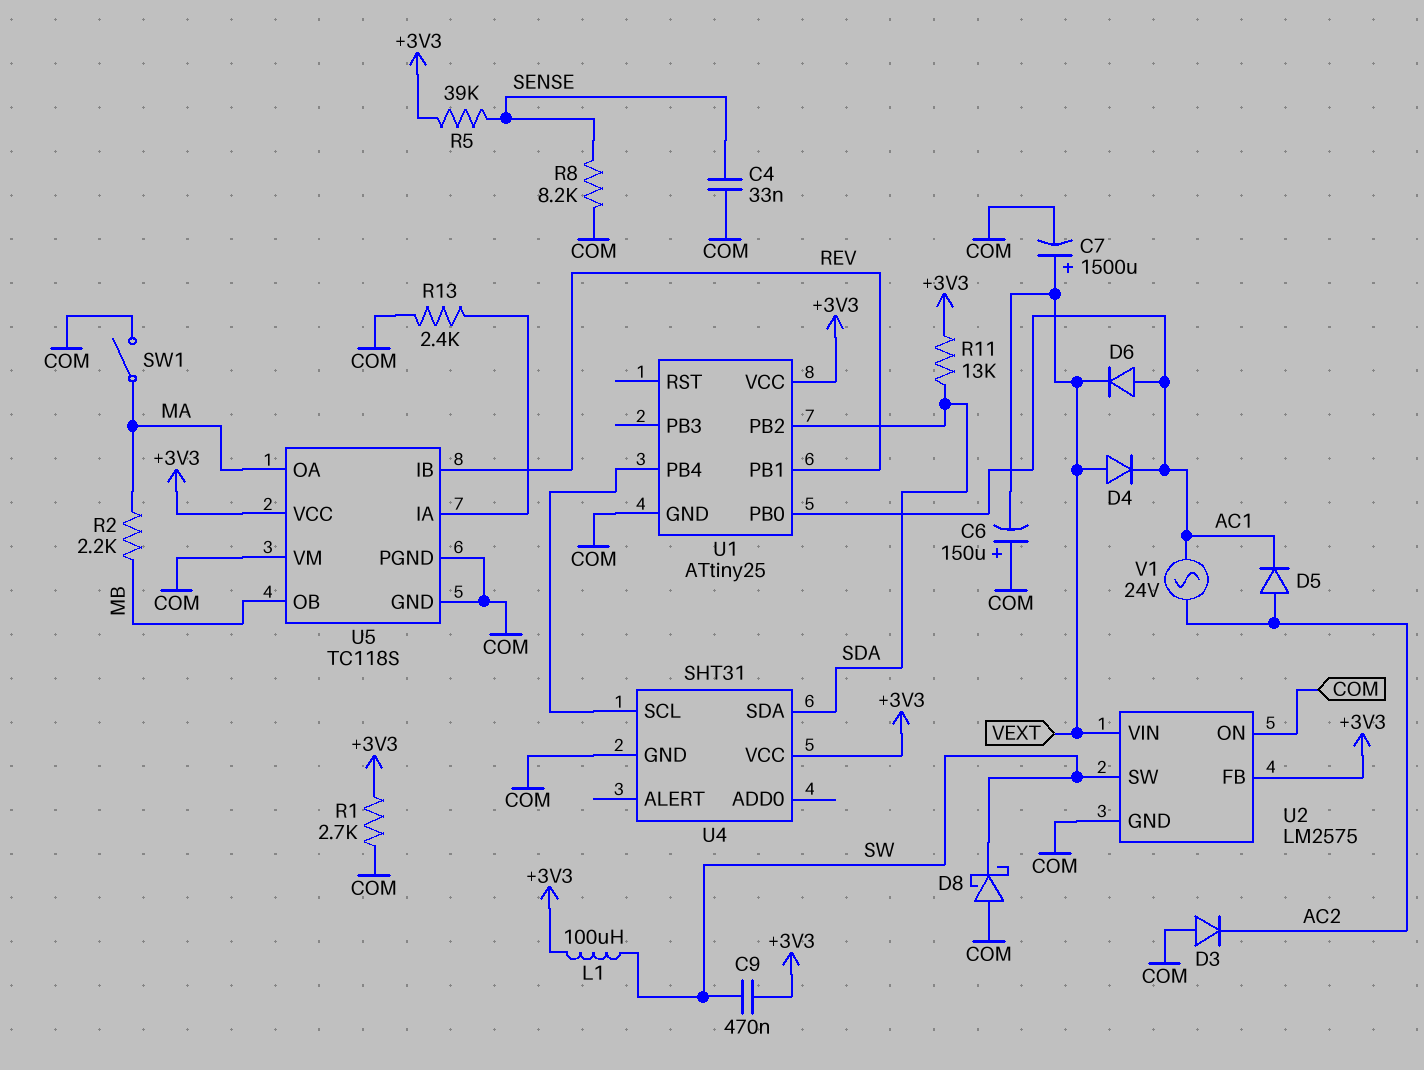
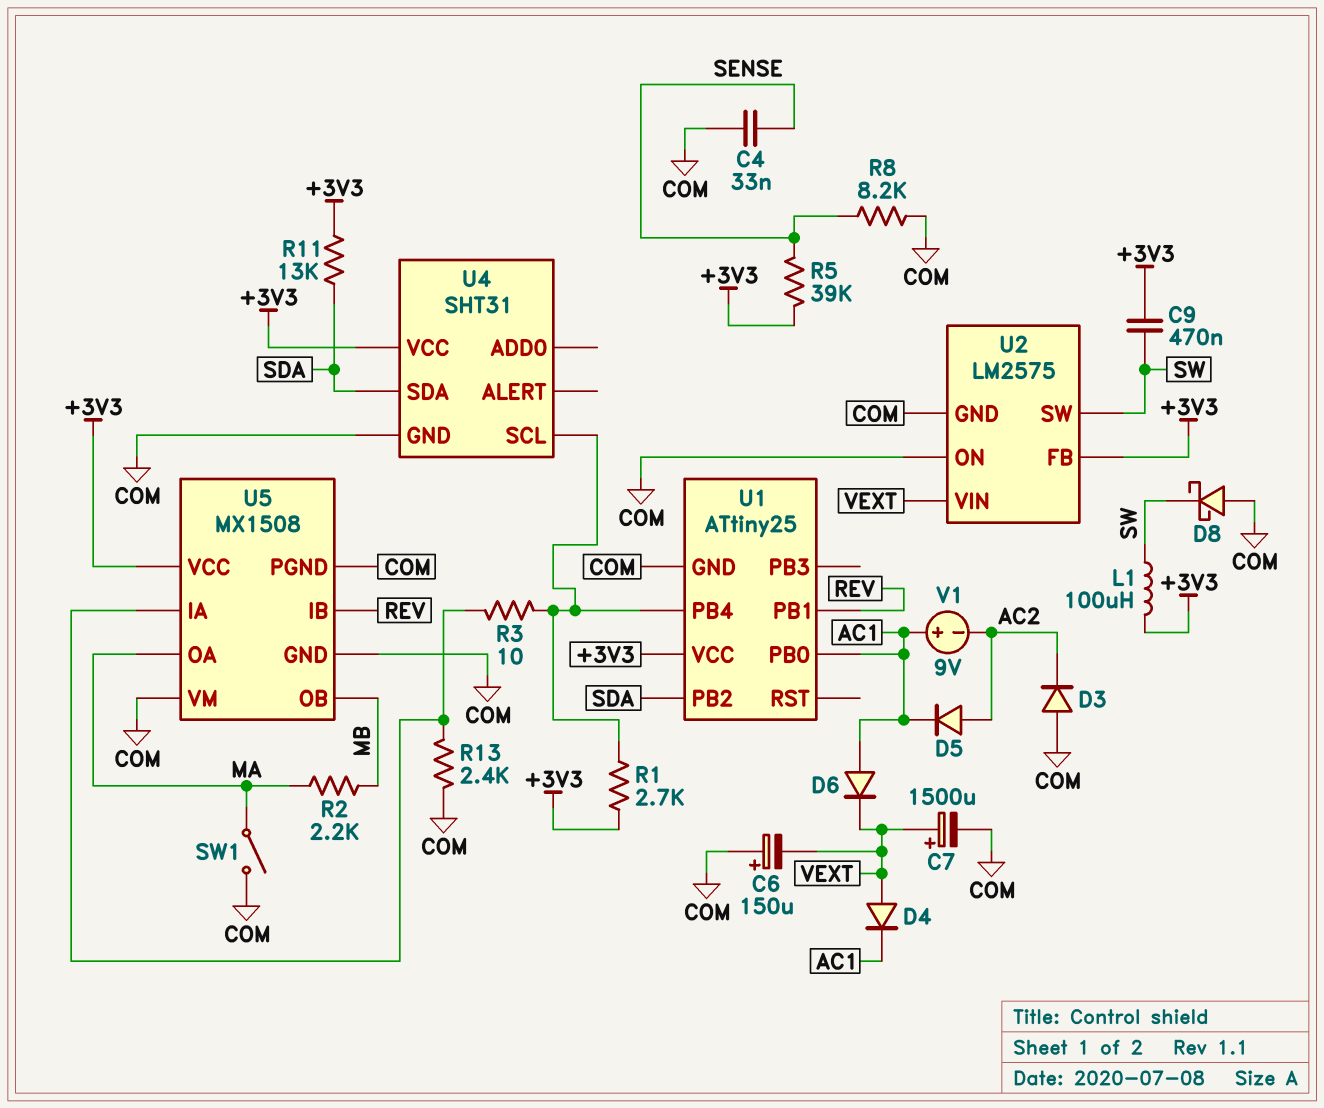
R1: 2.7k (+3V3, COM) -> 2.7k (+3V3, U1/PB4)
R3: none -> 10 (U1/PB4, U5/IA)
U5: TC118S -> MX1508
V1: AC 24V (AC1, AC2) -> 9V (plus AC1, minus AC2)

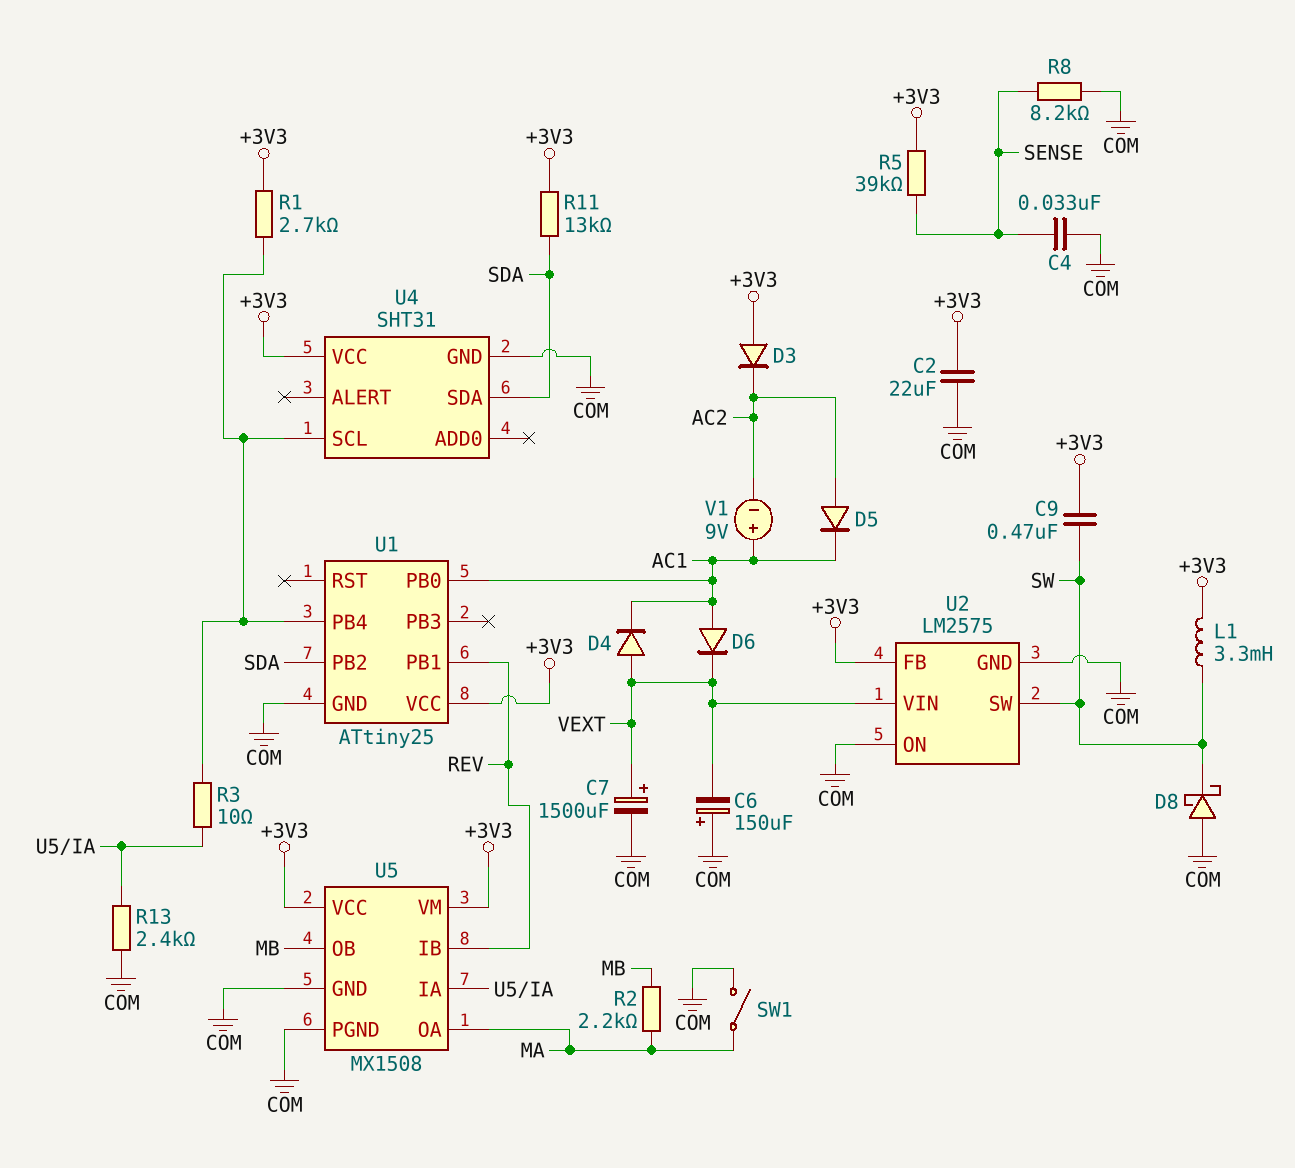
C2: none -> 22uF (+3V3, COM)
D3: diode (A COM, K AC2) -> diode (A +3V3, K AC2)
L1: 100uH (+3V3, SW) -> 3.3mH (+3V3, SW)
U5 pin VM: COM -> +3V3

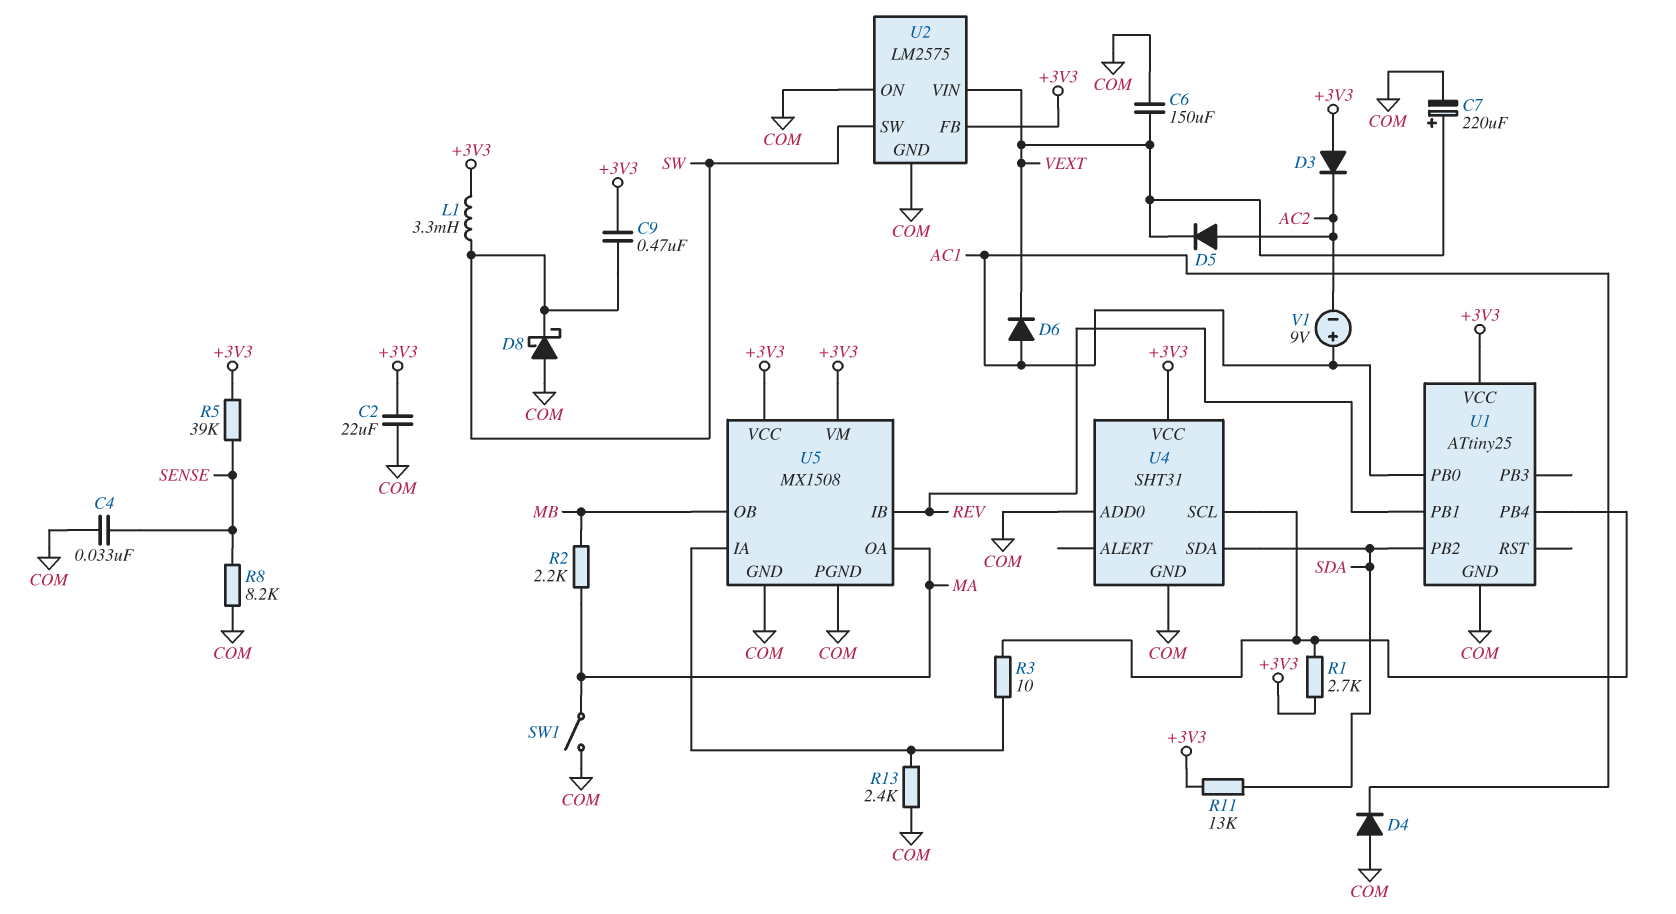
C6: 150uF (plus COM, minus VEXT) -> 150uF (COM, VEXT)
C7: 1500uF (plus VEXT, minus COM) -> 220uF (plus VEXT, minus COM)
D4: diode (A VEXT, K AC1) -> diode (A COM, K AC1)
D5: diode (A AC2, K AC1) -> diode (A AC2, K VEXT)
U4 pin ADD0: none -> COM

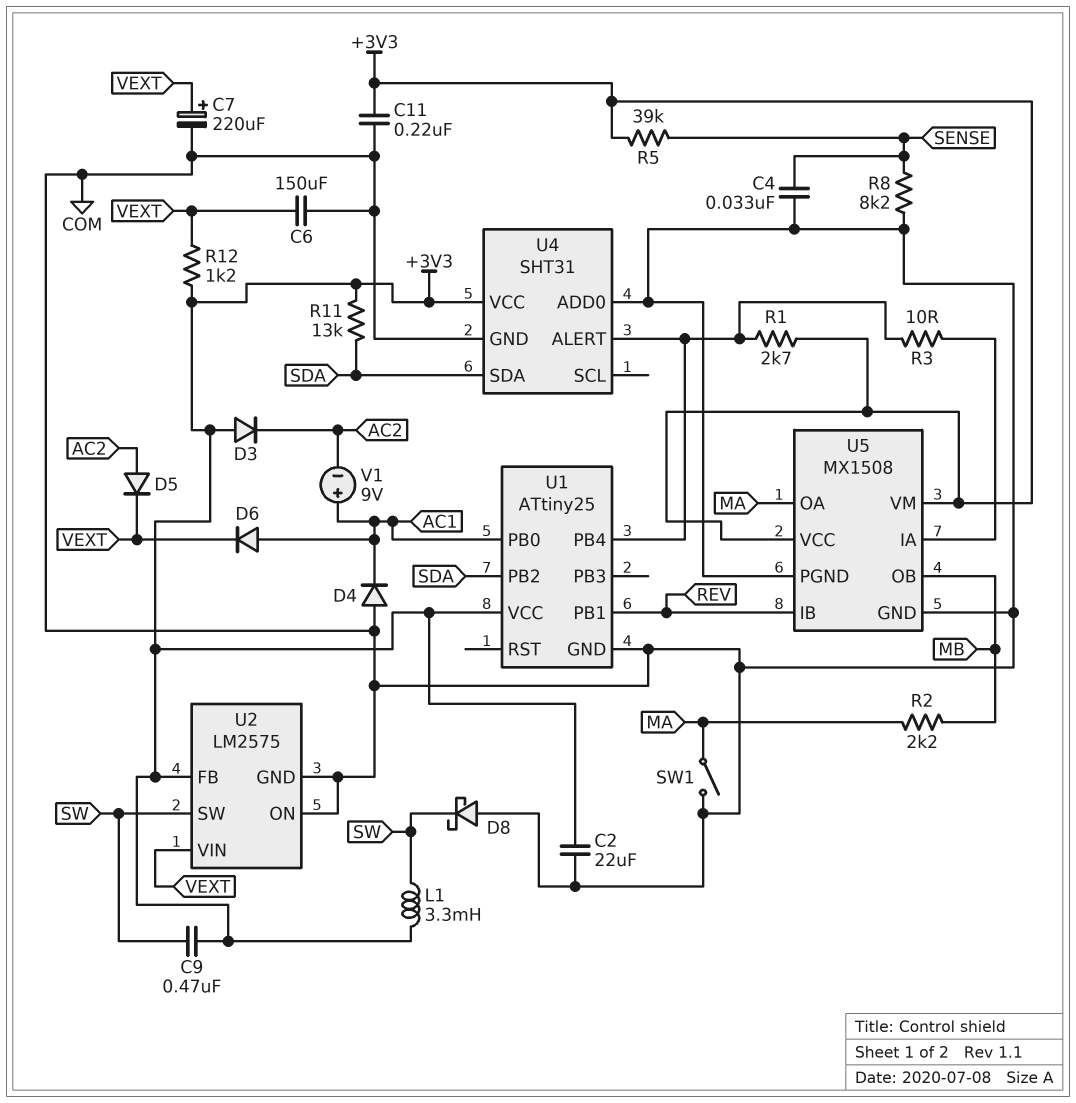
C11: none -> 220nF (+3V3, COM)
R12: none -> 1.2k (+3V3, VEXT)
R13: 2.4k (COM, U5/IA) -> none
U4 pin ALERT: none -> U1/PB4
U4 pin SCL: U1/PB4 -> none

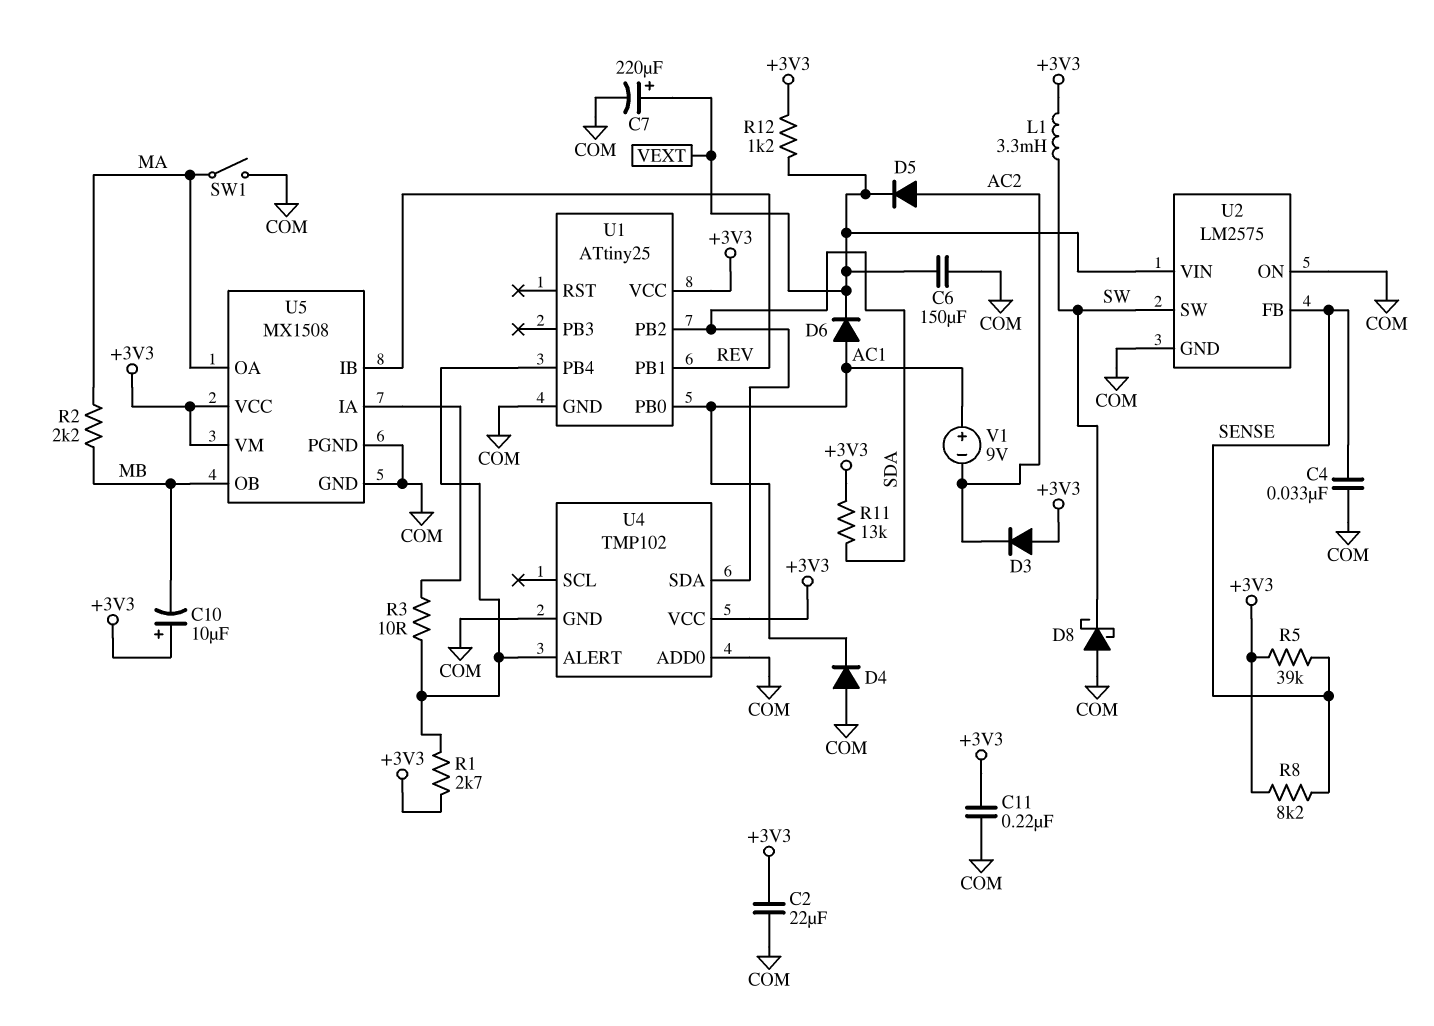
C9: 470nF (+3V3, SW) -> none
C10: none -> 10uF (plus +3V3, minus MB)
R8: 8.2k (COM, SENSE) -> 8.2k (+3V3, SENSE)
U2 pin FB: +3V3 -> SENSE
U4: SHT31 -> TMP102

